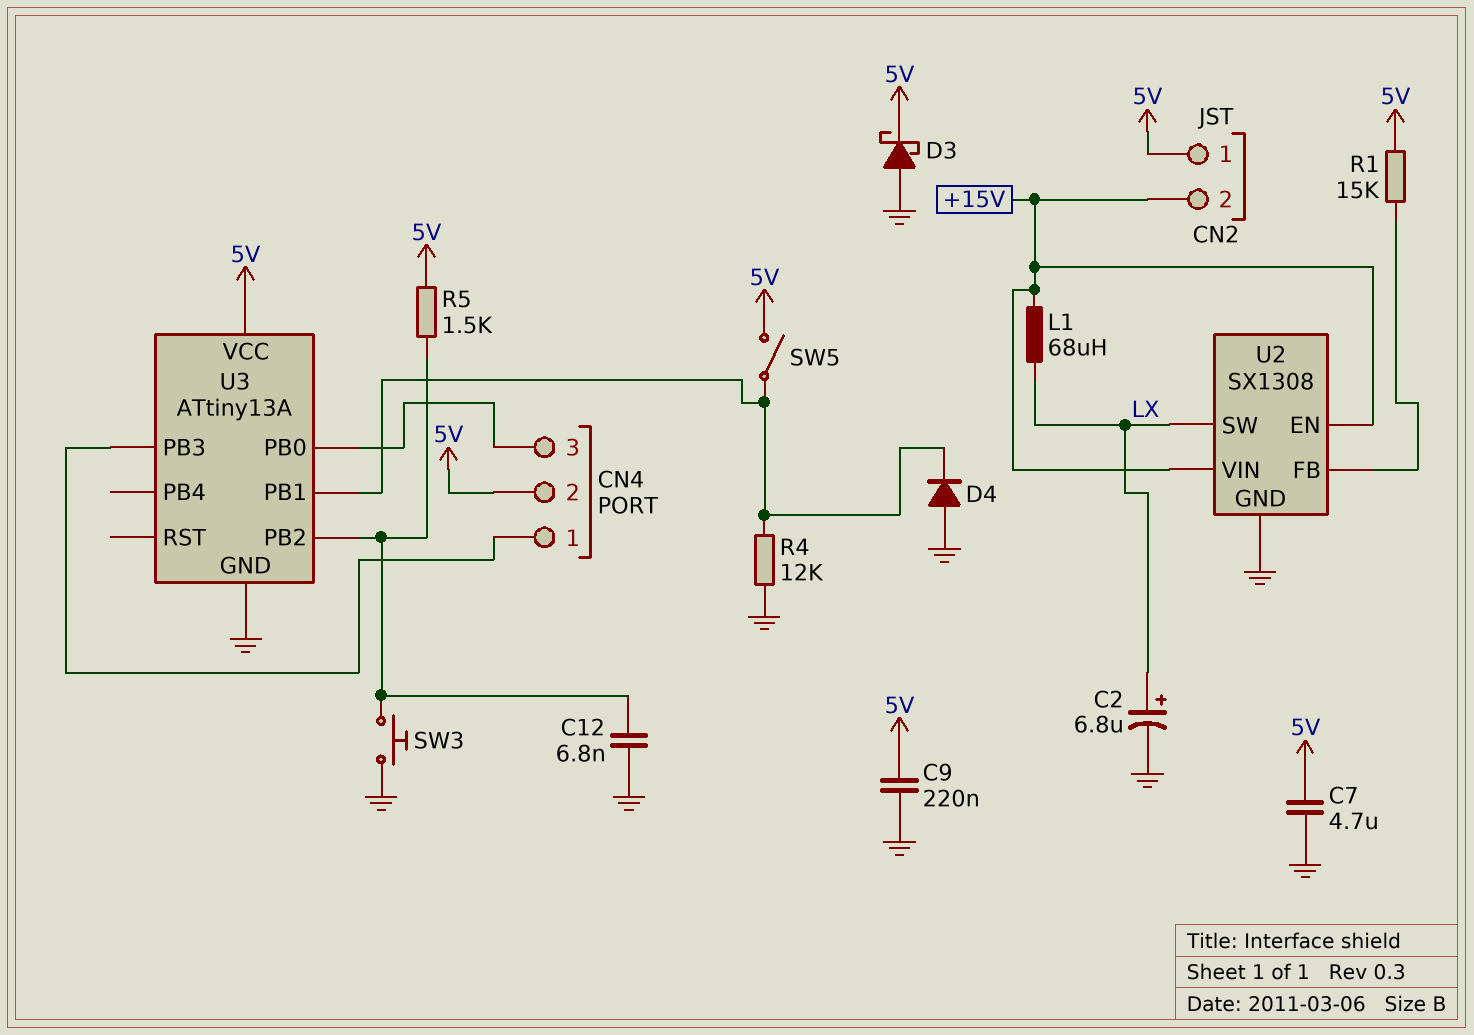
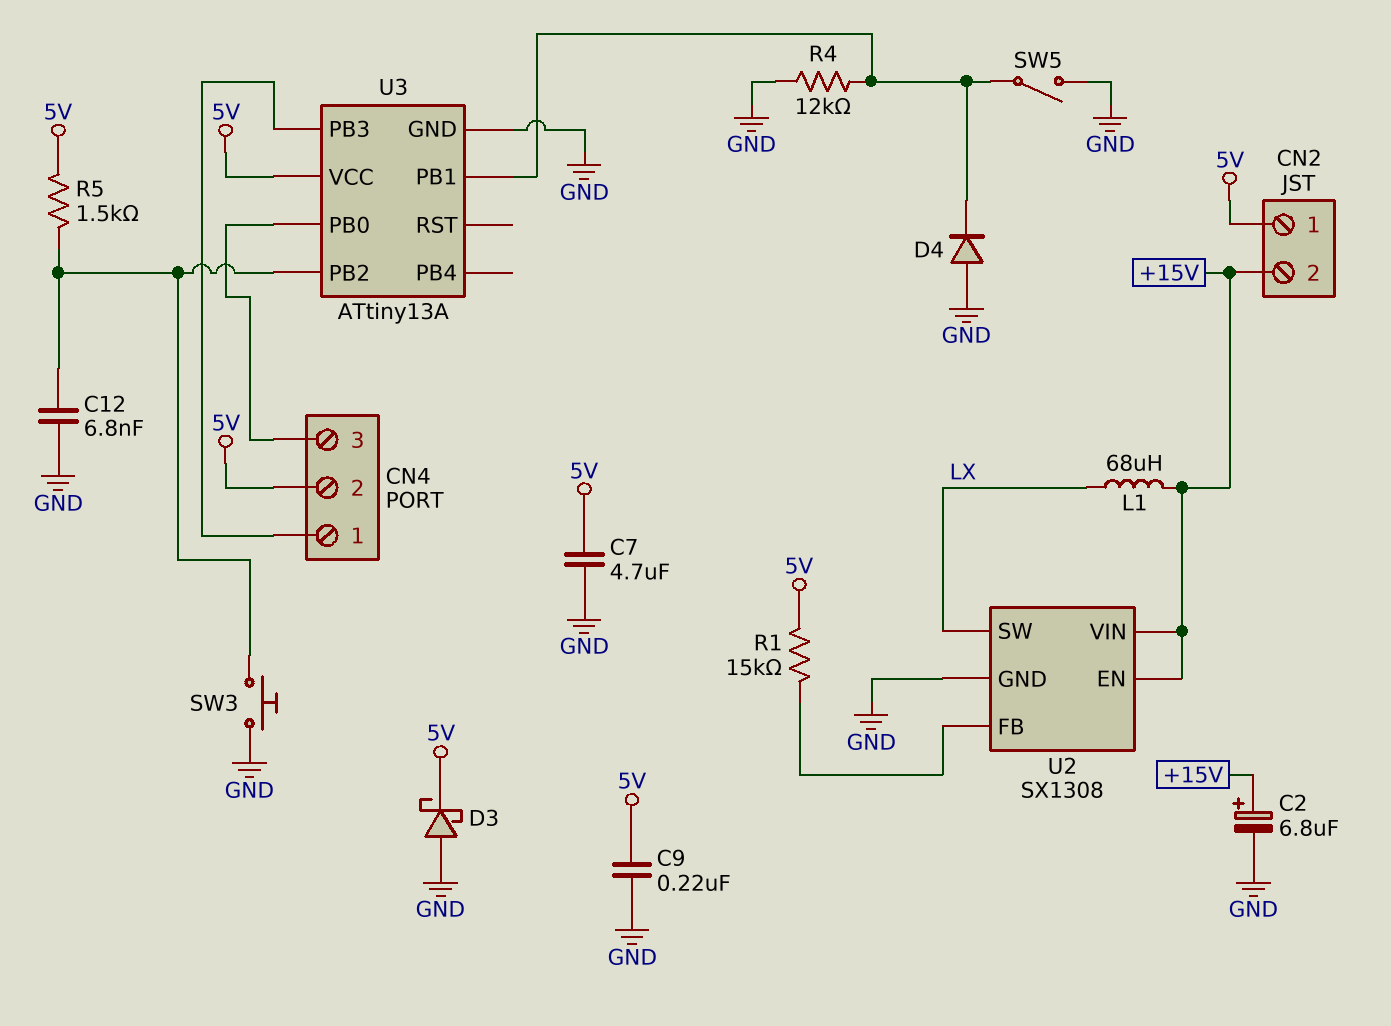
C2: 6.8uF (plus LX, minus GND) -> 6.8uF (plus +15V, minus GND)
SW5: switch (5V, U3/PB1) -> switch (GND, U3/PB1)

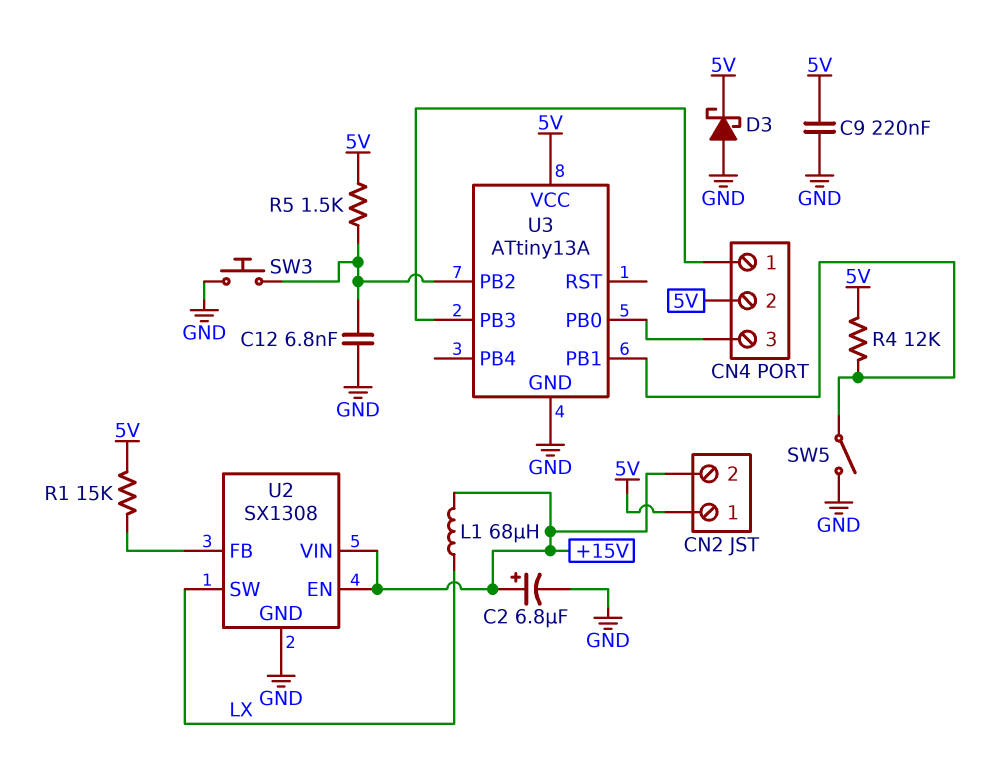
C7: 4.7uF (5V, GND) -> none
D4: diode (A GND, K U3/PB1) -> none
R4: 12k (GND, U3/PB1) -> 12k (5V, U3/PB1)

